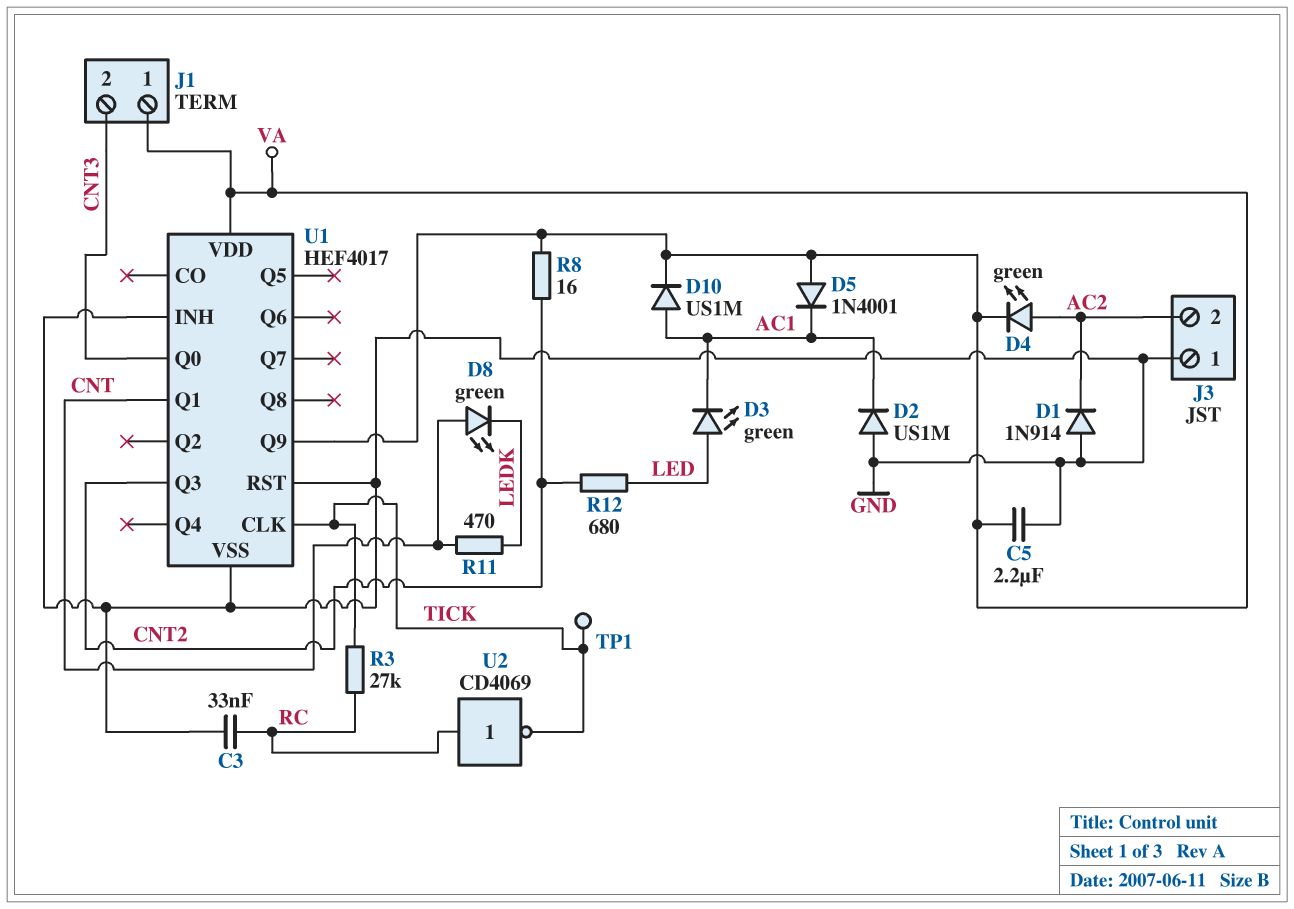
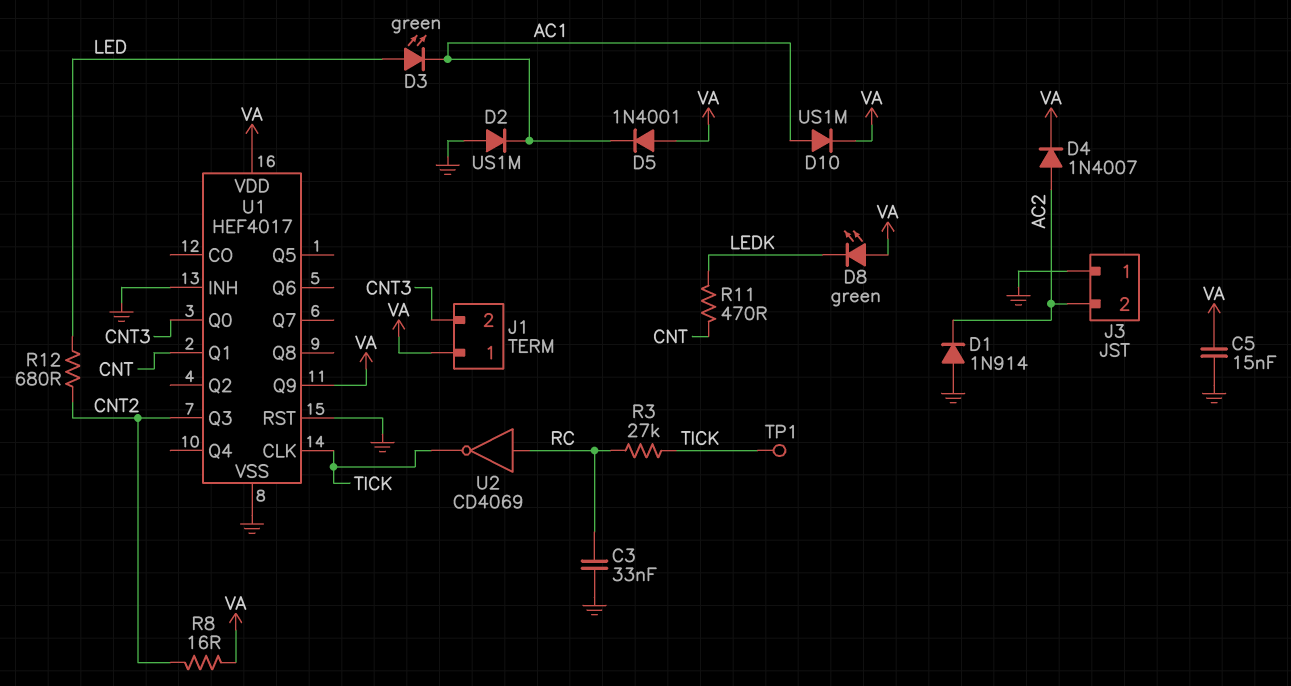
C5: 2.2uF (GND, VA) -> 15nF (GND, VA)
D4: LED green (A AC2, K VA) -> diode 1N4007 (A AC2, K VA)
D8: LED green (A CNT, K LEDK) -> LED green (A VA, K LEDK)

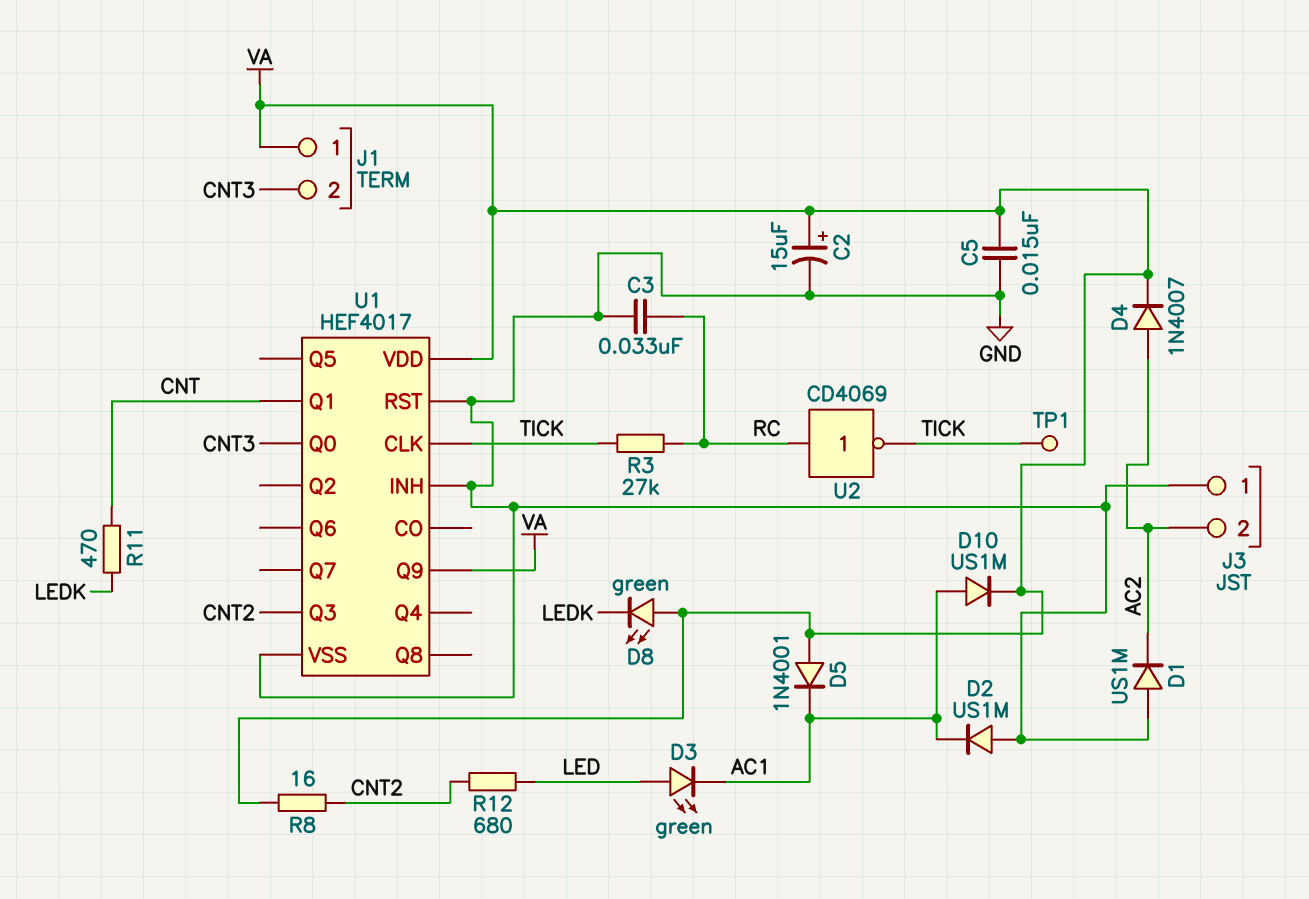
C2: none -> 15uF (plus VA, minus GND)
D1: diode 1N914 (A GND, K AC2) -> diode US1M (A GND, K AC2)

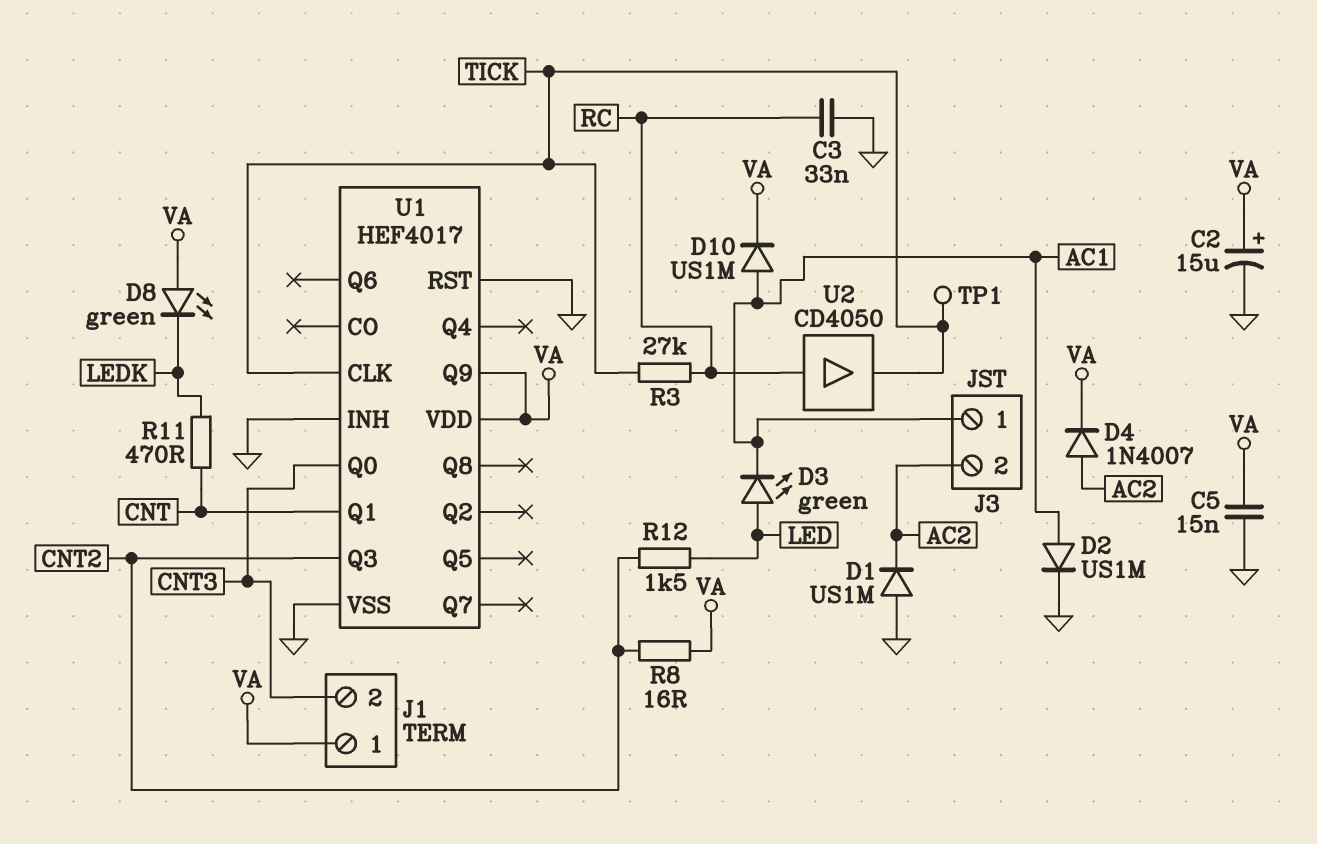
D2: diode US1M (A GND, K AC1) -> diode US1M (A AC1, K GND)
D5: diode 1N4001 (A VA, K AC1) -> none
J3 pin 1: GND -> AC1
R12: 680 (CNT2, LED) -> 1.5k (CNT2, LED)
U2: NOT CD4069 (in RC, out TICK) -> buffer CD4050 (in RC, out TICK)

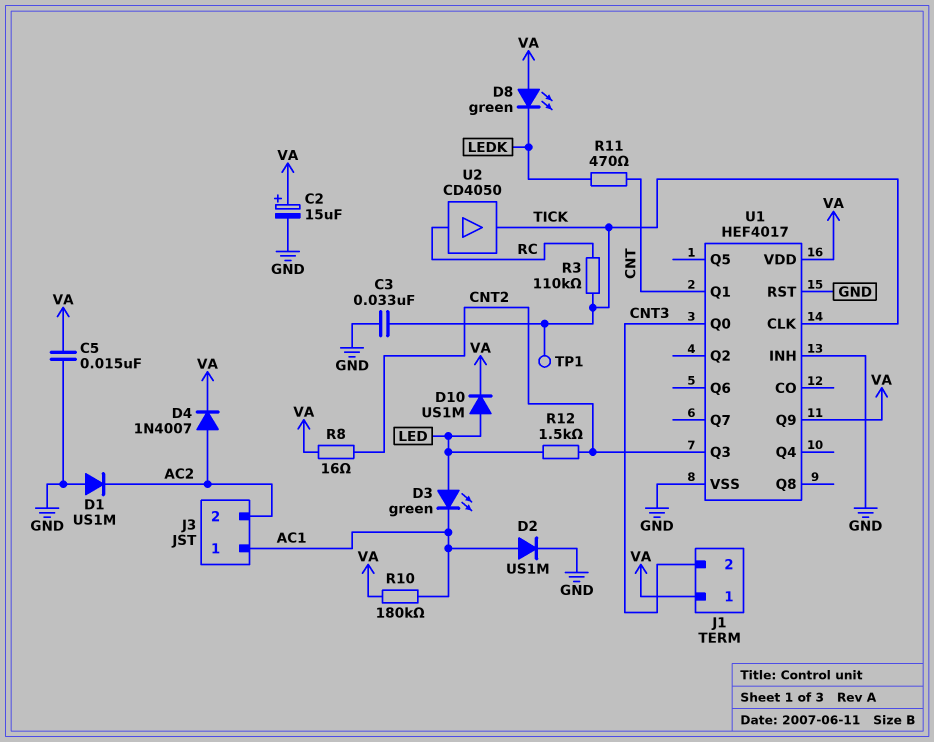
C3: 33nF (GND, RC) -> 33nF (GND, TICK)
D10: diode US1M (A AC1, K VA) -> diode US1M (A LED, K VA)
R3: 27k (RC, TICK) -> 110k (RC, TICK)
R10: none -> 180k (AC1, VA)

